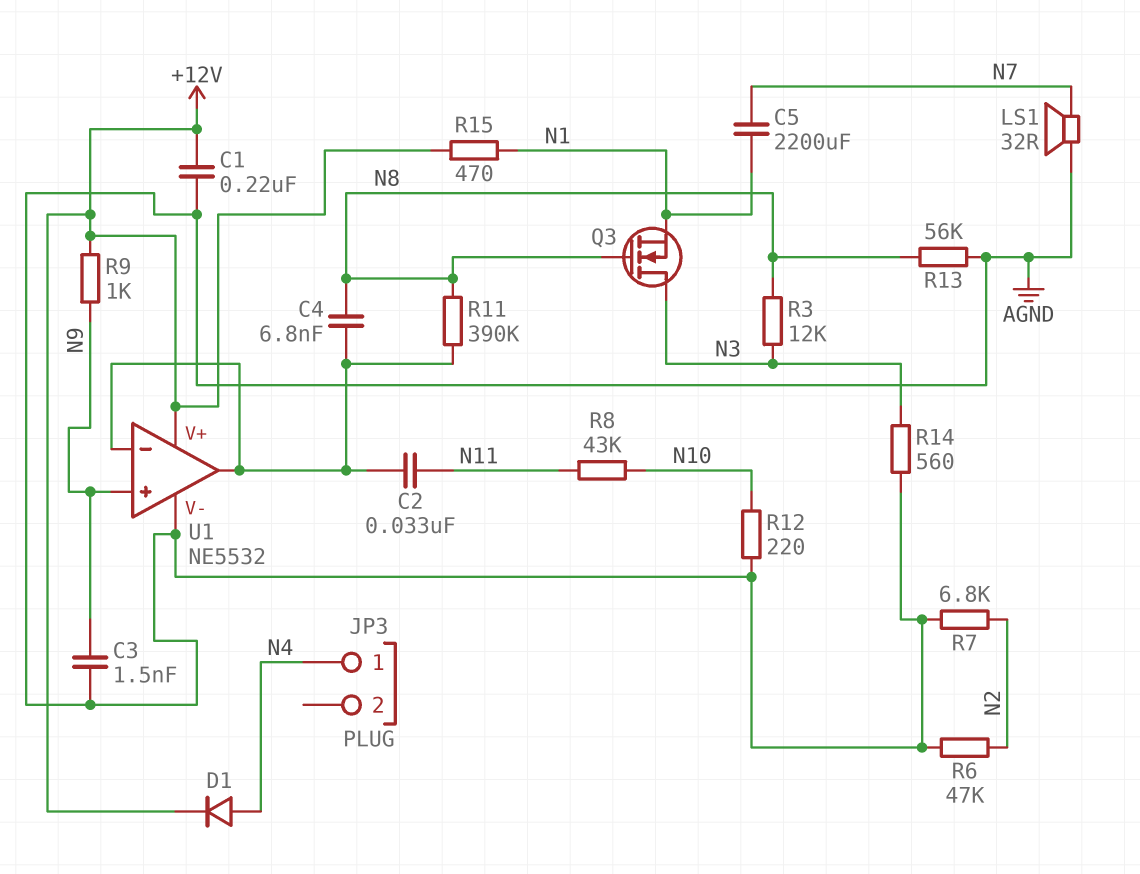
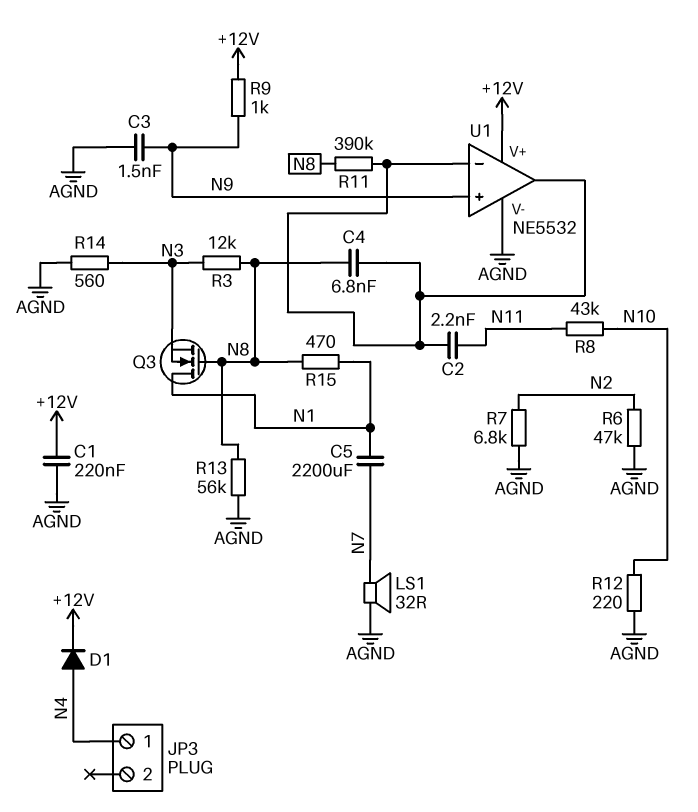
C2: 33nF (N11, U1/in-) -> 2.2nF (N11, U1/in-)
Q3: NMOS (G N8, D N3, S N1) -> NMOS (G N8, D N1, S N3)
R15: 470 (+12V, N1) -> 470 (N1, N8)

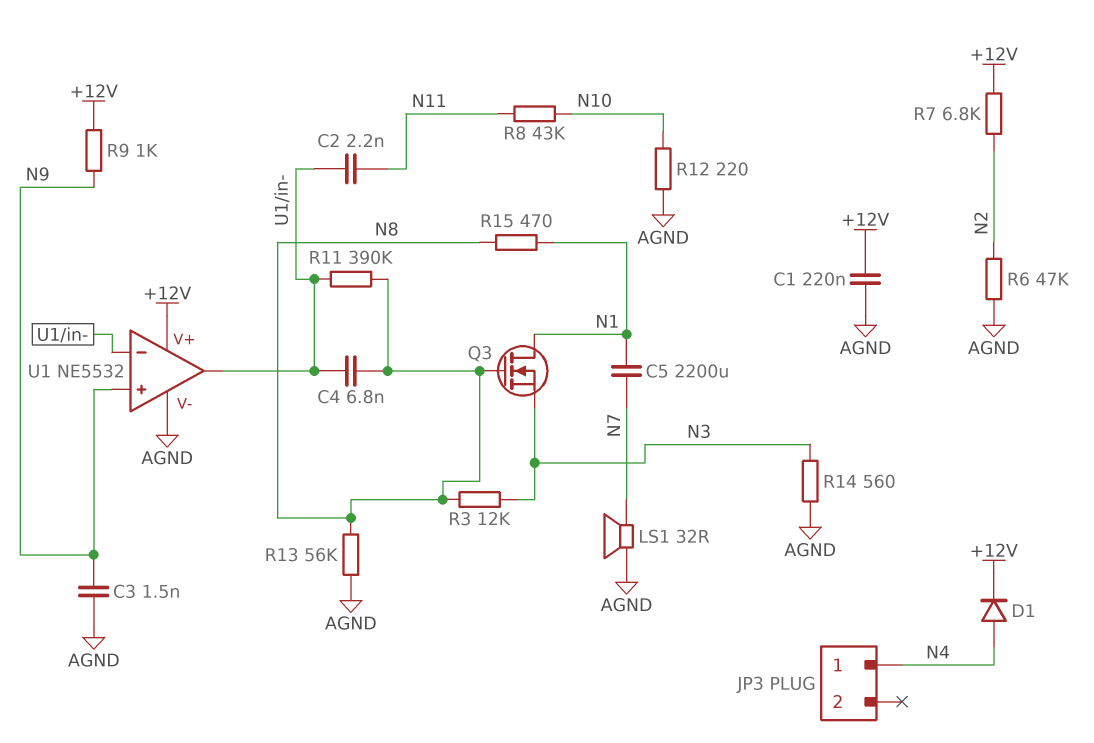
R7: 6.8k (AGND, N2) -> 6.8k (+12V, N2)

